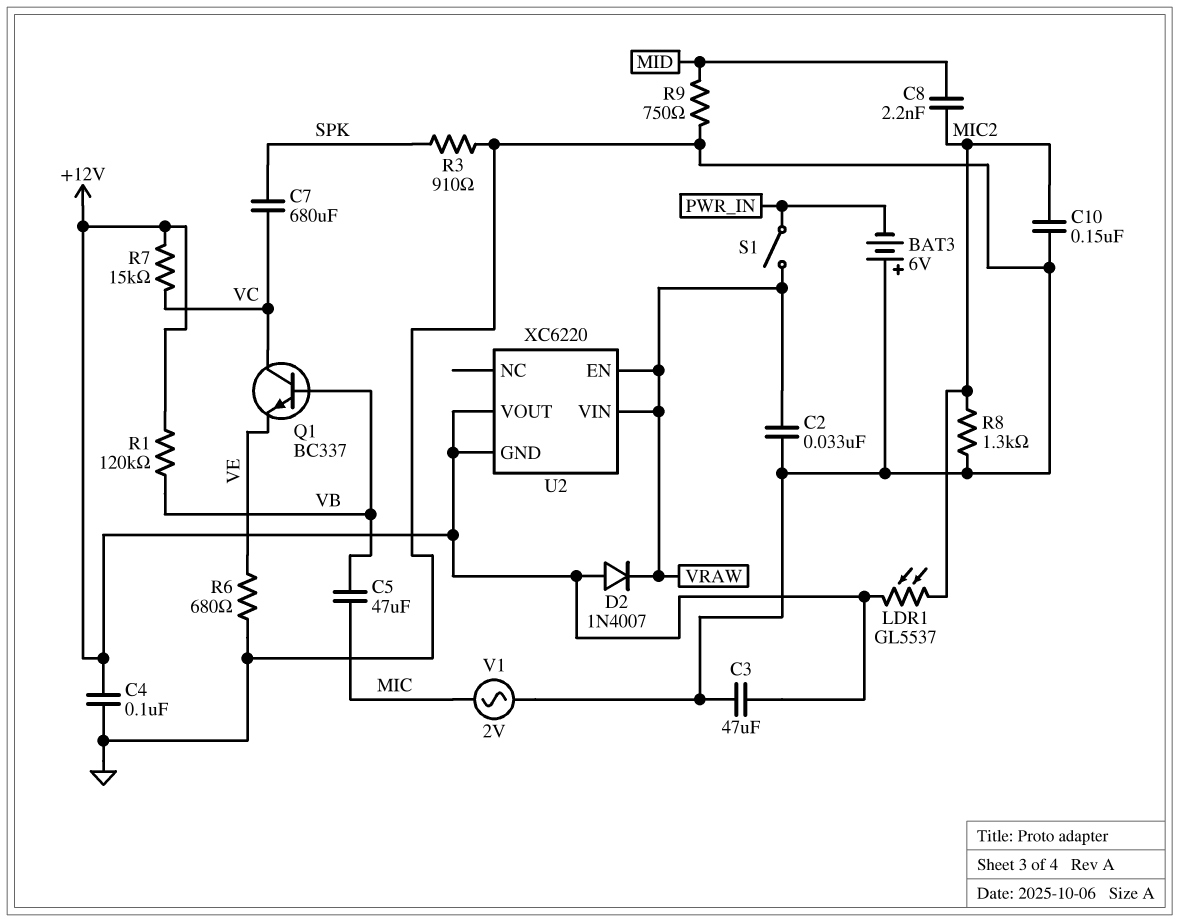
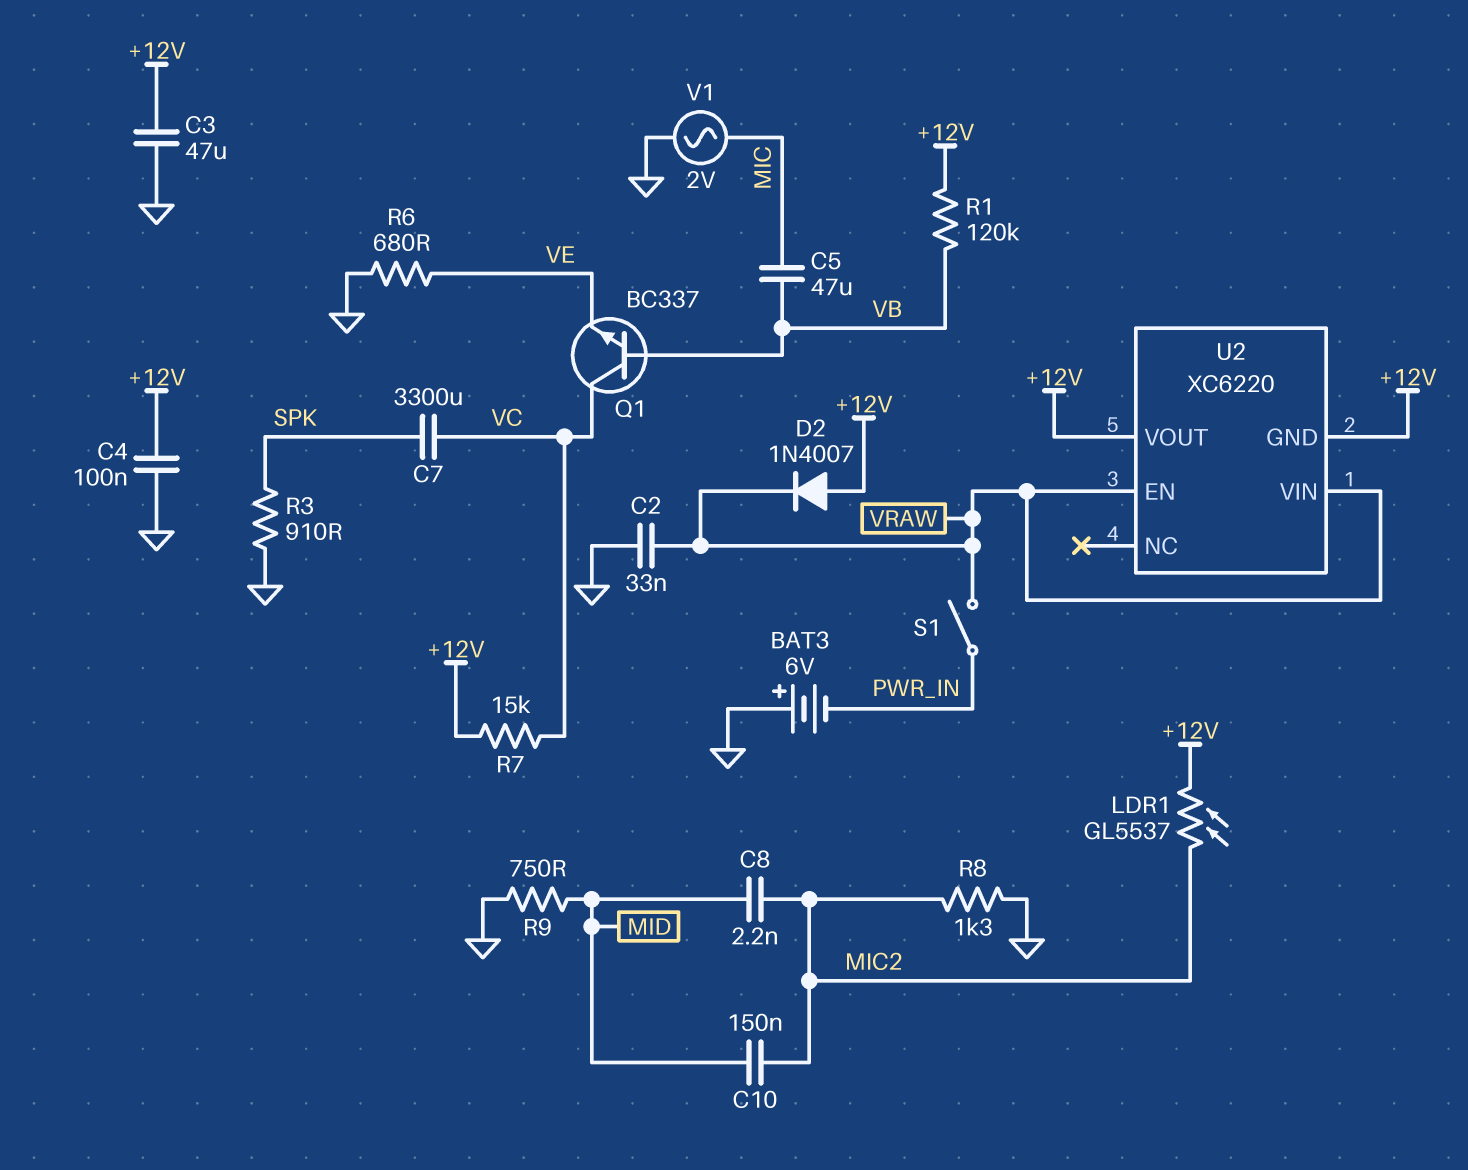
C7: 680uF (SPK, VC) -> 3300uF (SPK, VC)
C10: 150nF (GND, MIC2) -> 150nF (MIC2, MID)

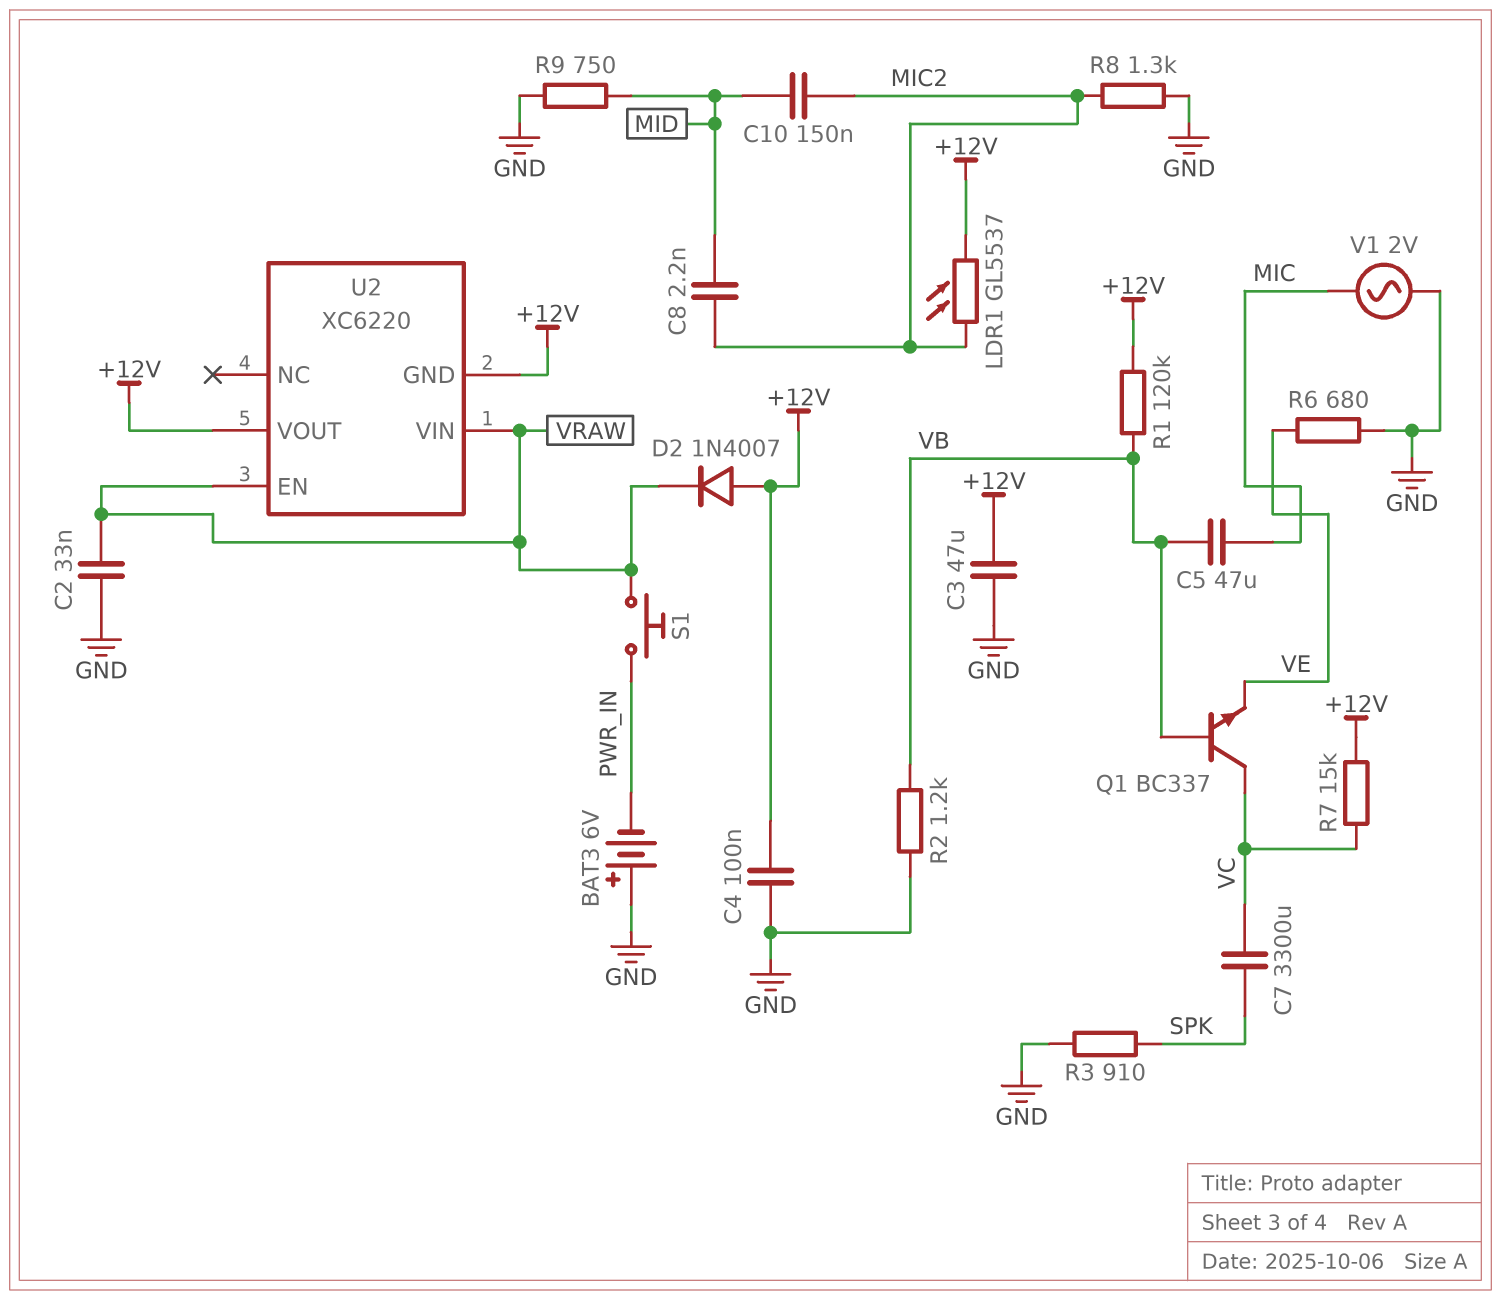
R2: none -> 1.2k (GND, VB)
S1: switch (PWR_IN, VRAW) -> button (PWR_IN, VRAW)

